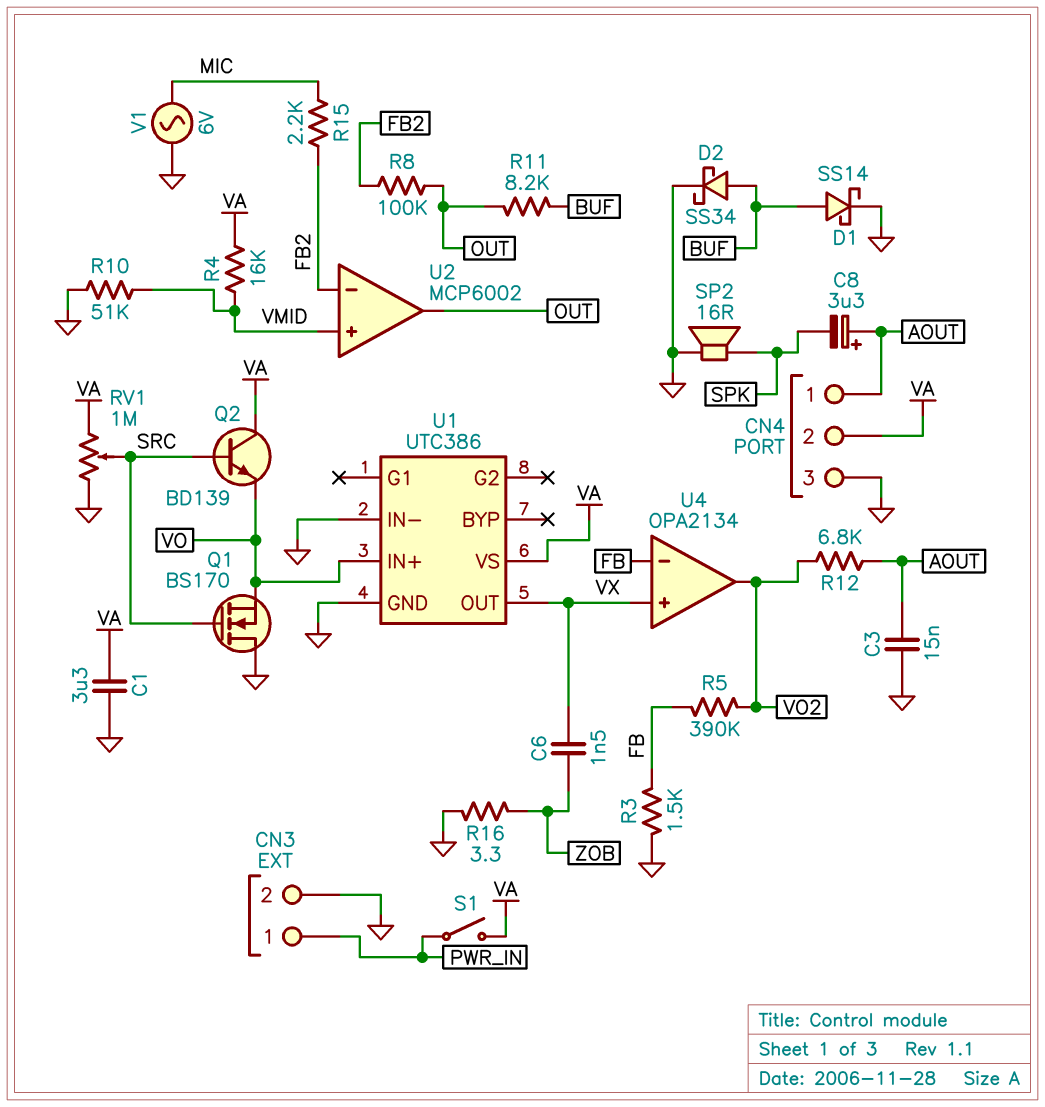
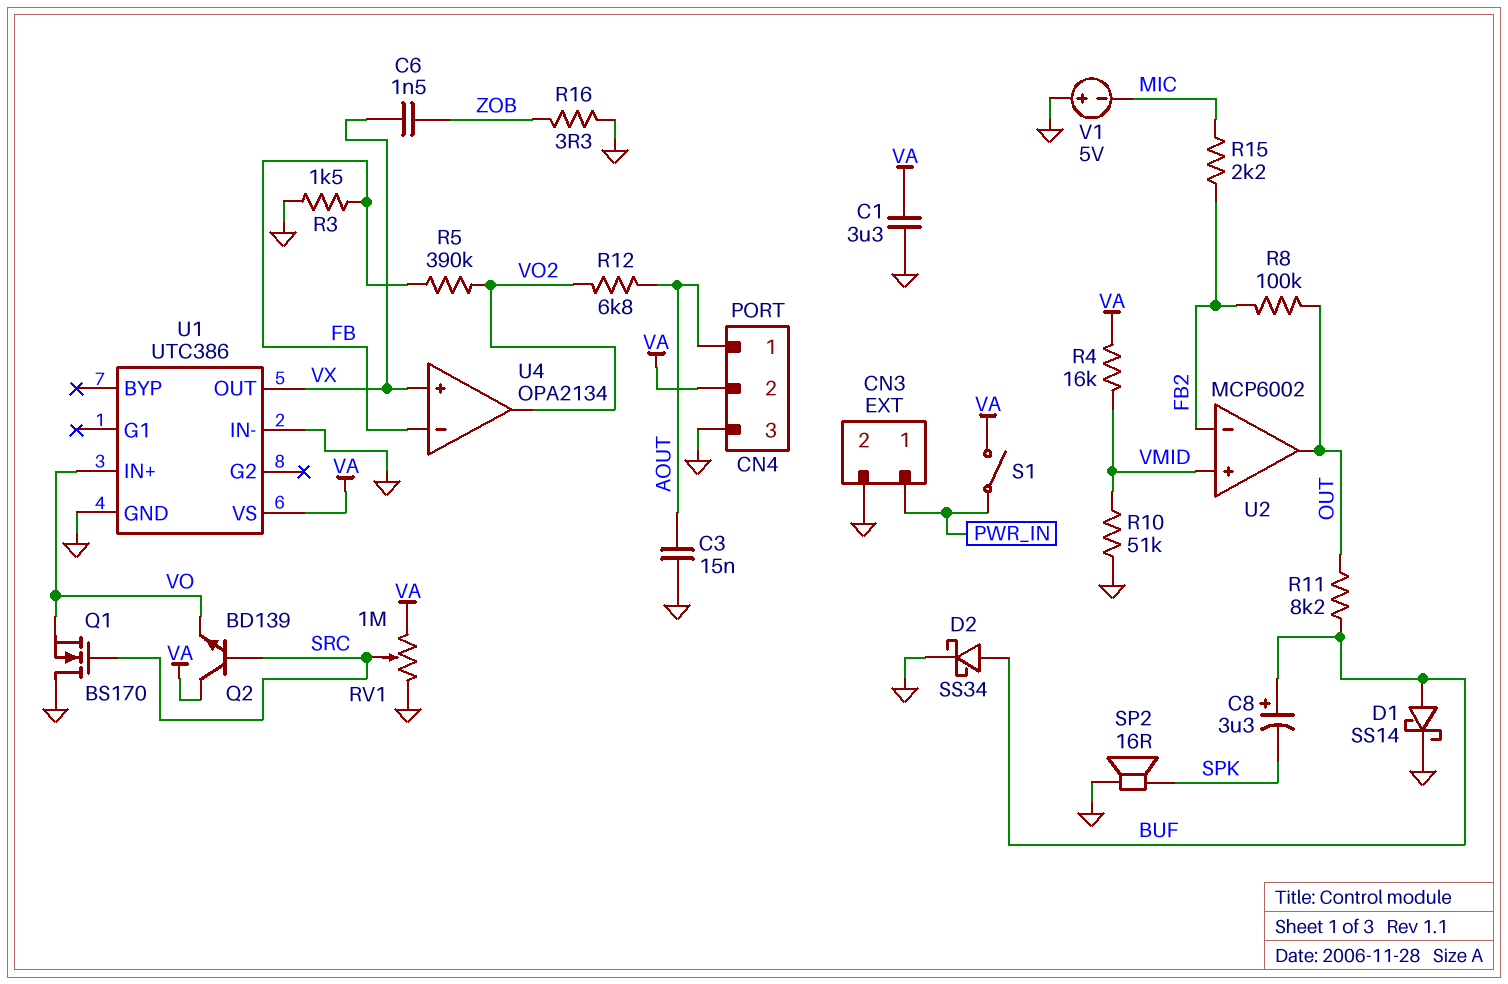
C8: 3.3uF (plus AOUT, minus SPK) -> 3.3uF (plus BUF, minus SPK)
V1: AC 6V (GND, MIC) -> 5V (plus GND, minus MIC)

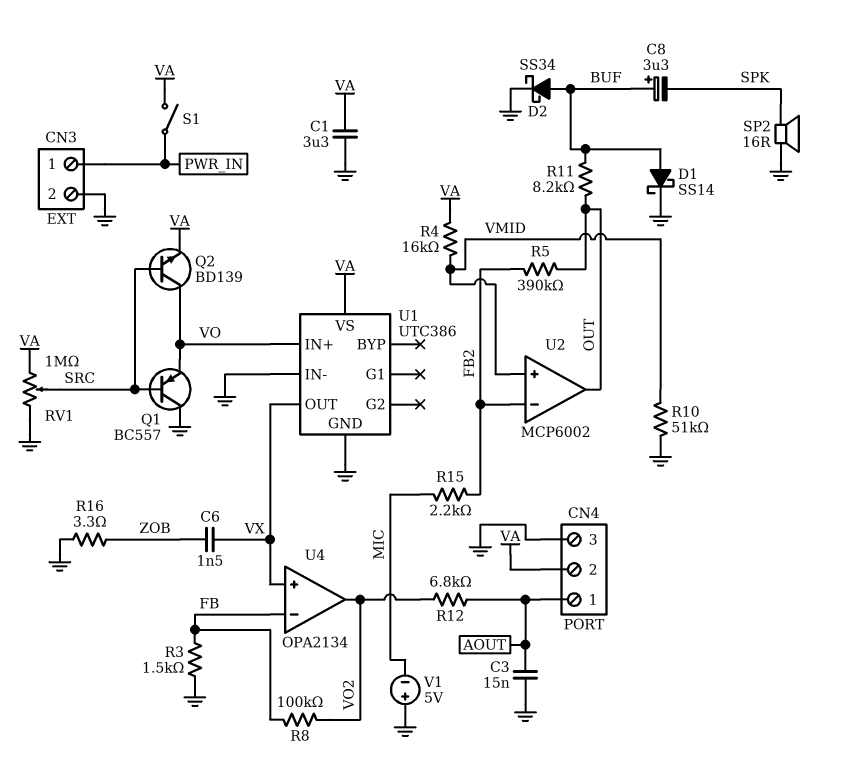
Q1: NMOS BS170 (G SRC, D GND, S VO) -> PNP BC557 (B SRC, C GND, E VO)
Q2: NPN BD139 (B SRC, C VA, E VO) -> NPN BD139 (B SRC, C VO, E VA)
R5: 390k (FB, VO2) -> 390k (FB2, OUT)
R8: 100k (FB2, OUT) -> 100k (FB, VO2)

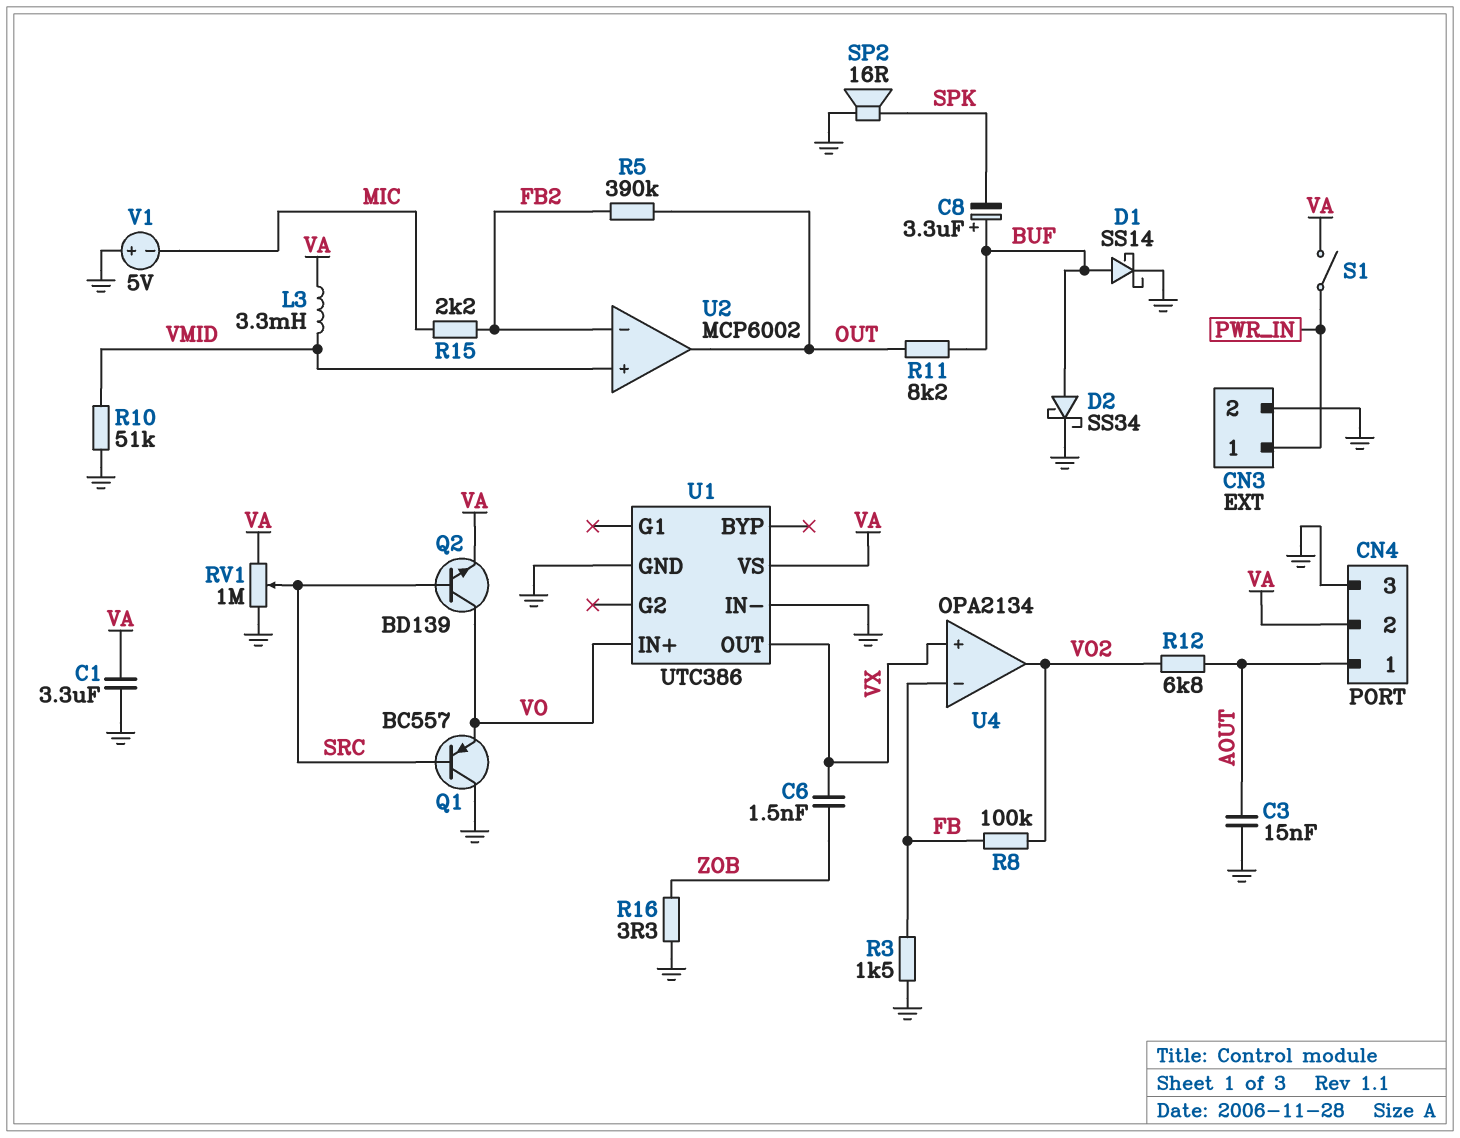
L3: none -> 3.3mH (VA, VMID)
R4: 16k (VA, VMID) -> none

